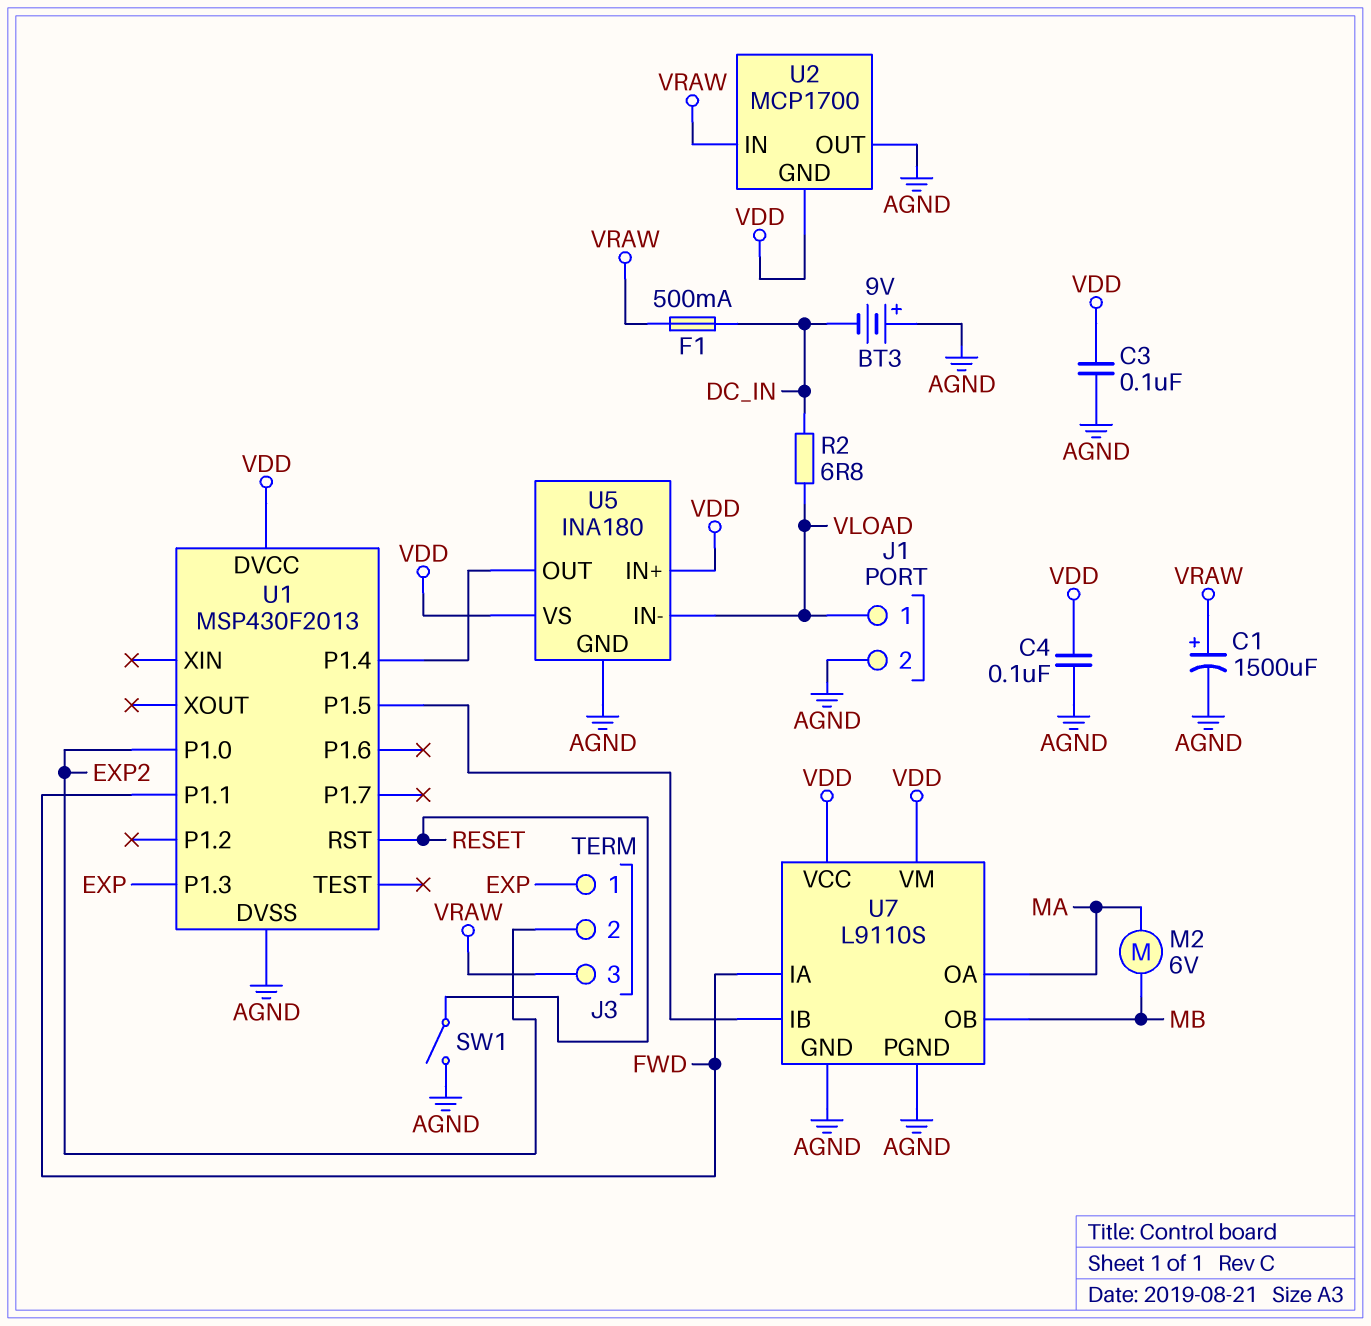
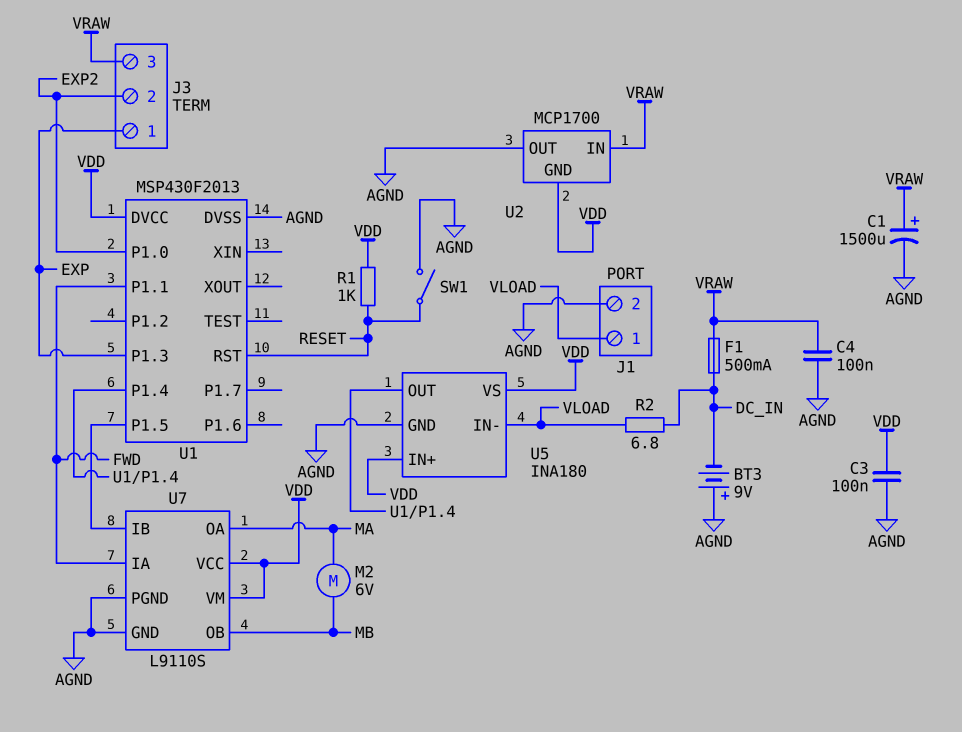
C4: 100nF (AGND, VDD) -> 100nF (AGND, VRAW)
R1: none -> 1k (RESET, VDD)

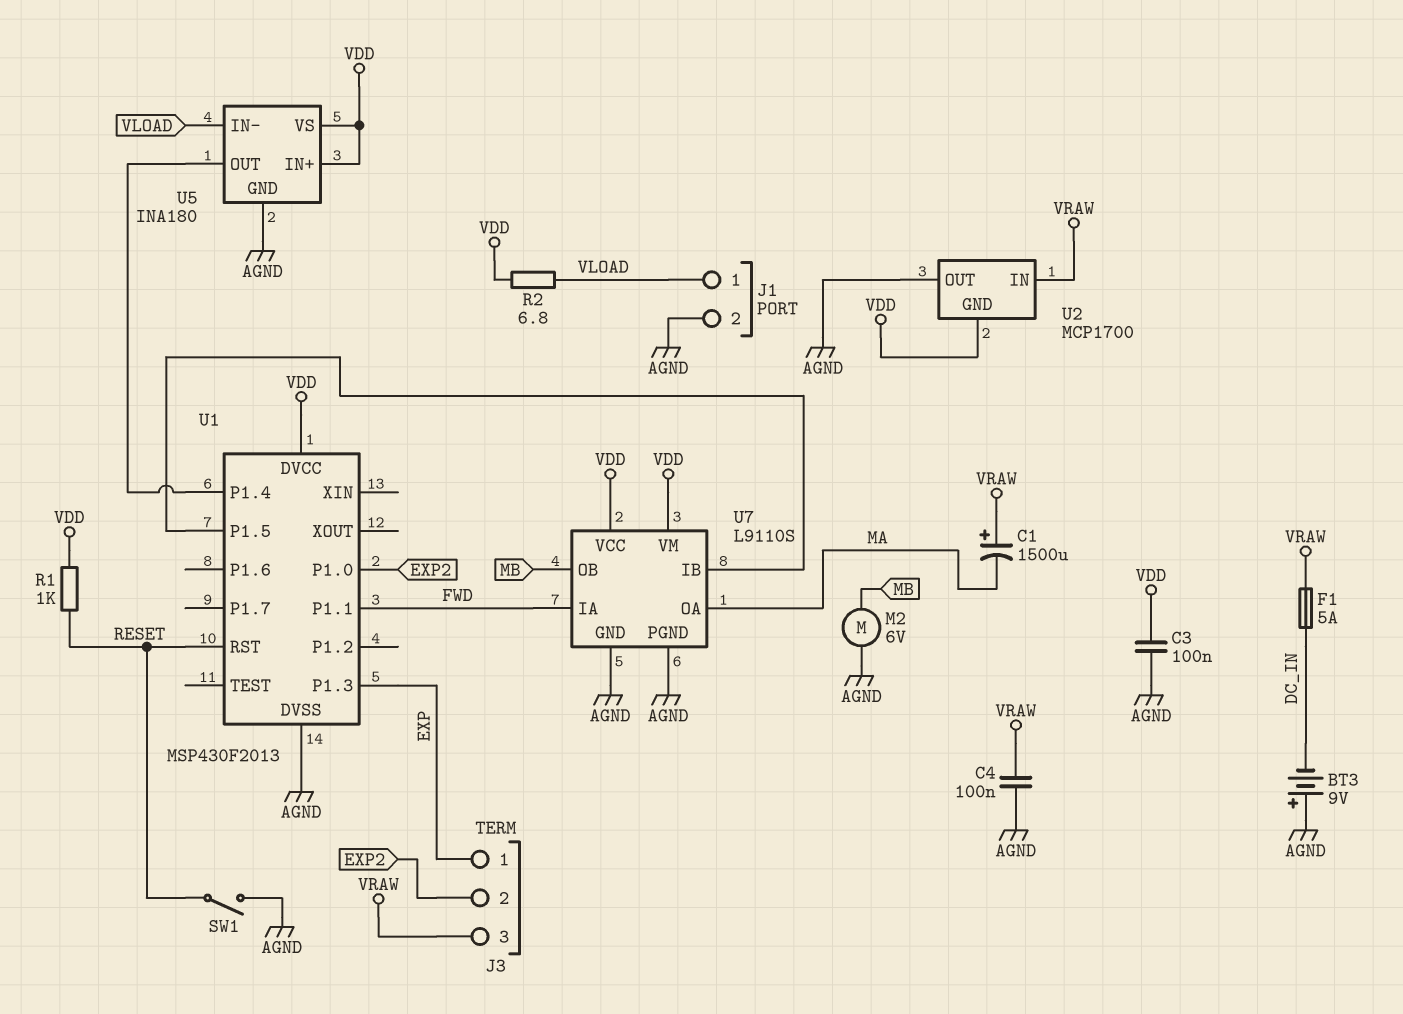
C1: 1500uF (plus VRAW, minus AGND) -> 1500uF (plus VRAW, minus MA)
F1: 500mA (DC_IN, VRAW) -> 5A (DC_IN, VRAW)
M2: motor 6V (MA, MB) -> motor 6V (AGND, MB)
R2: 6.8 (DC_IN, VLOAD) -> 6.8 (VDD, VLOAD)

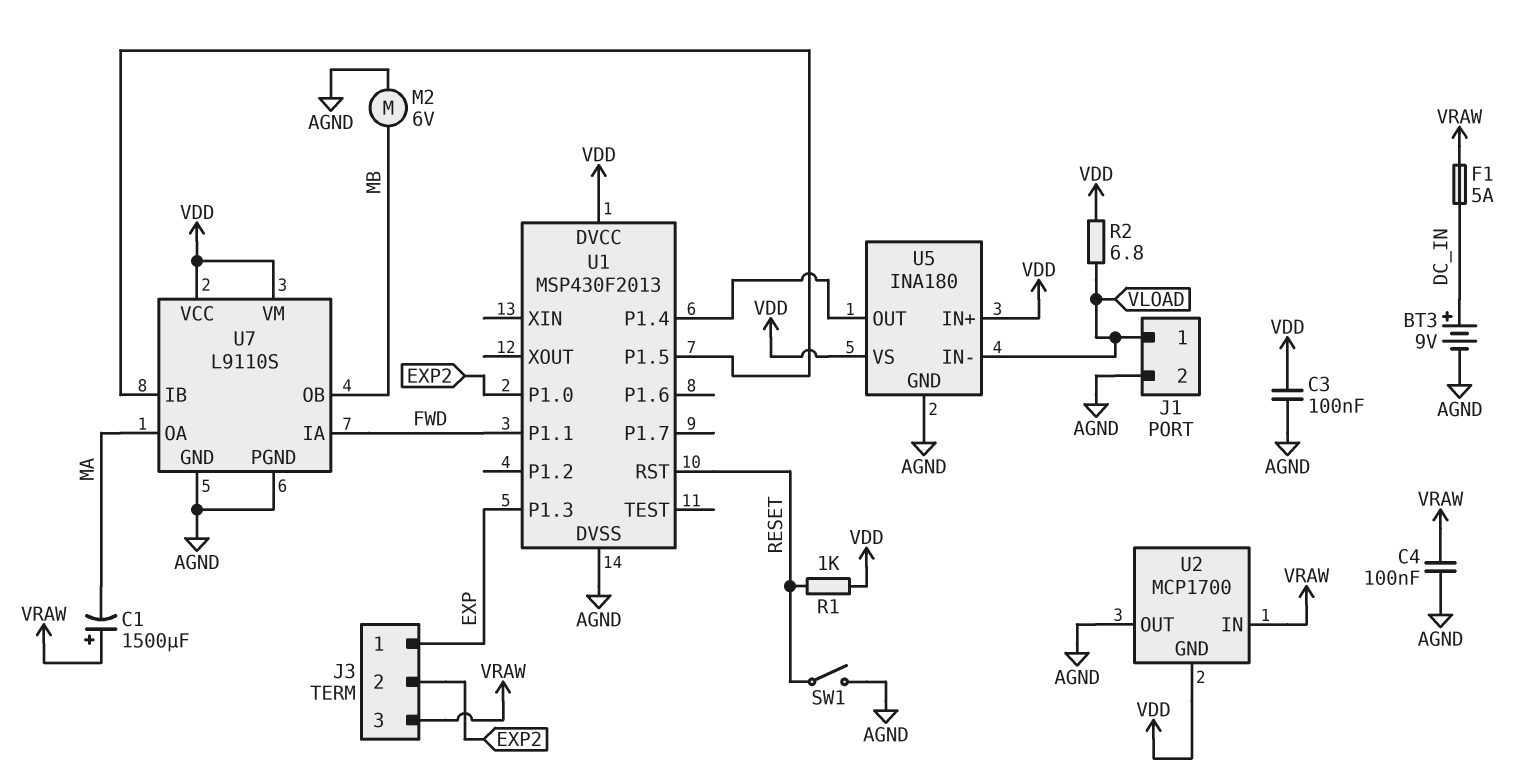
BT3: 9V (plus AGND, minus DC_IN) -> 9V (plus DC_IN, minus AGND)

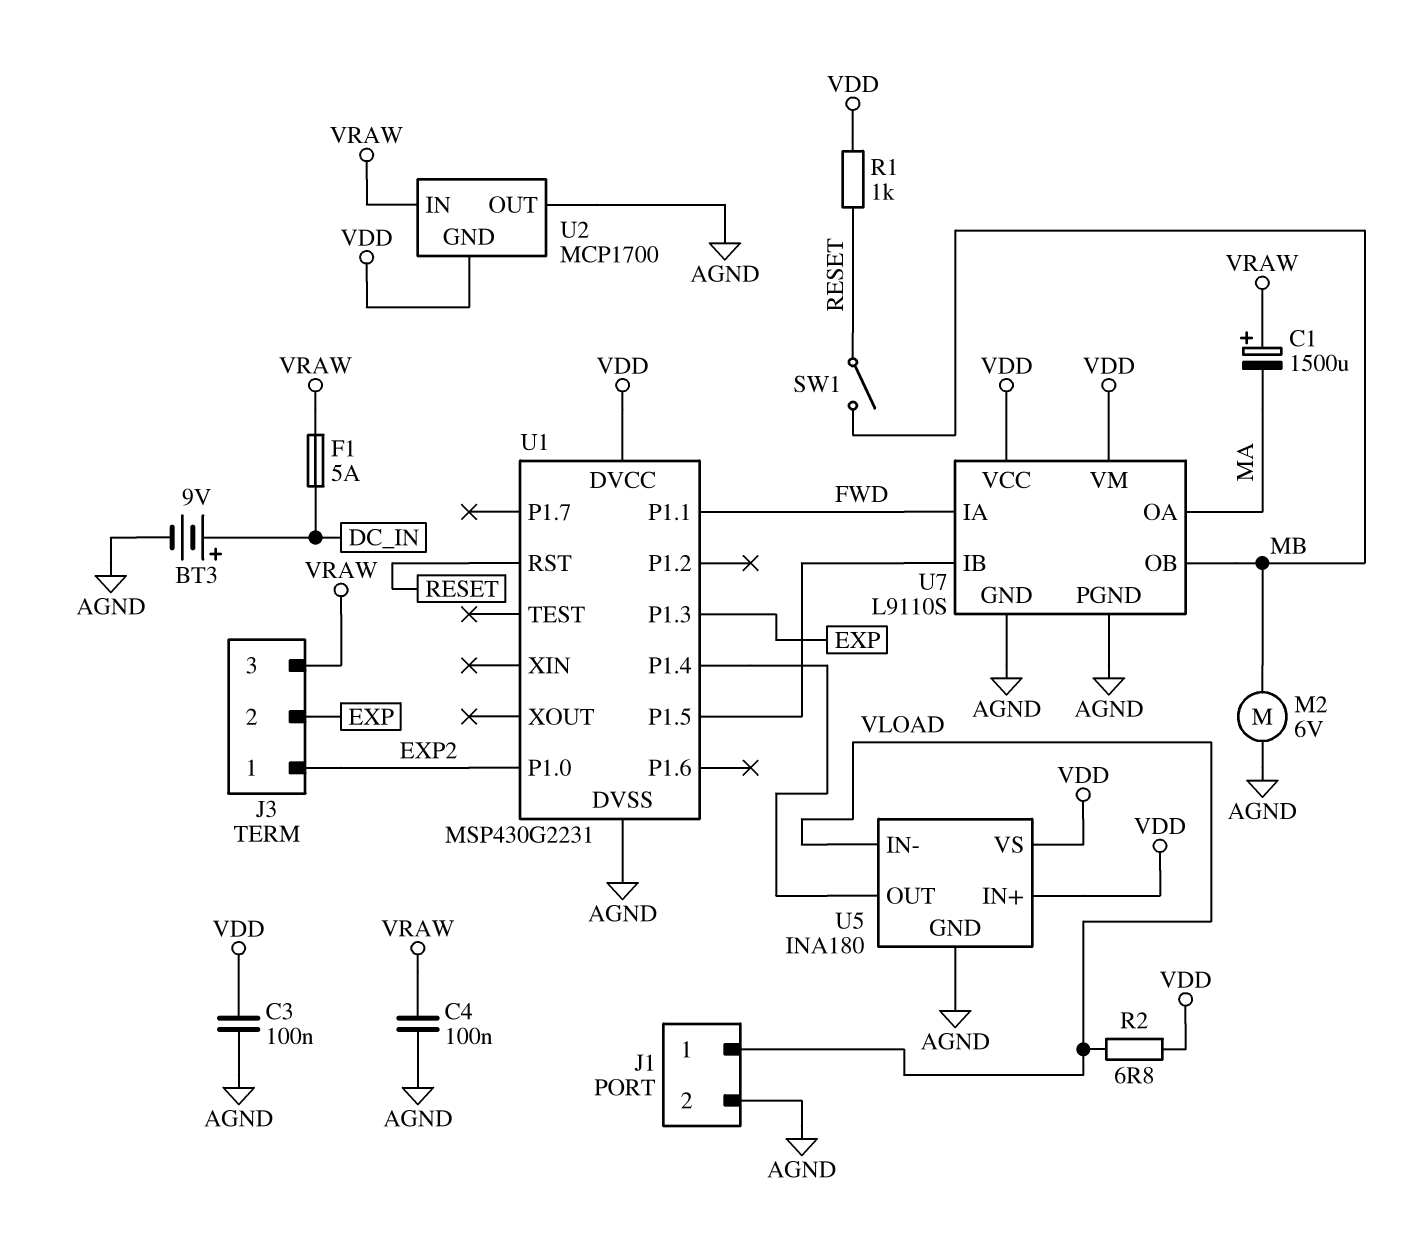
J3 pin 1: EXP -> EXP2
J3 pin 2: EXP2 -> EXP
SW1: switch (AGND, RESET) -> switch (MB, RESET)
U1: MSP430F2013 -> MSP430G2231

